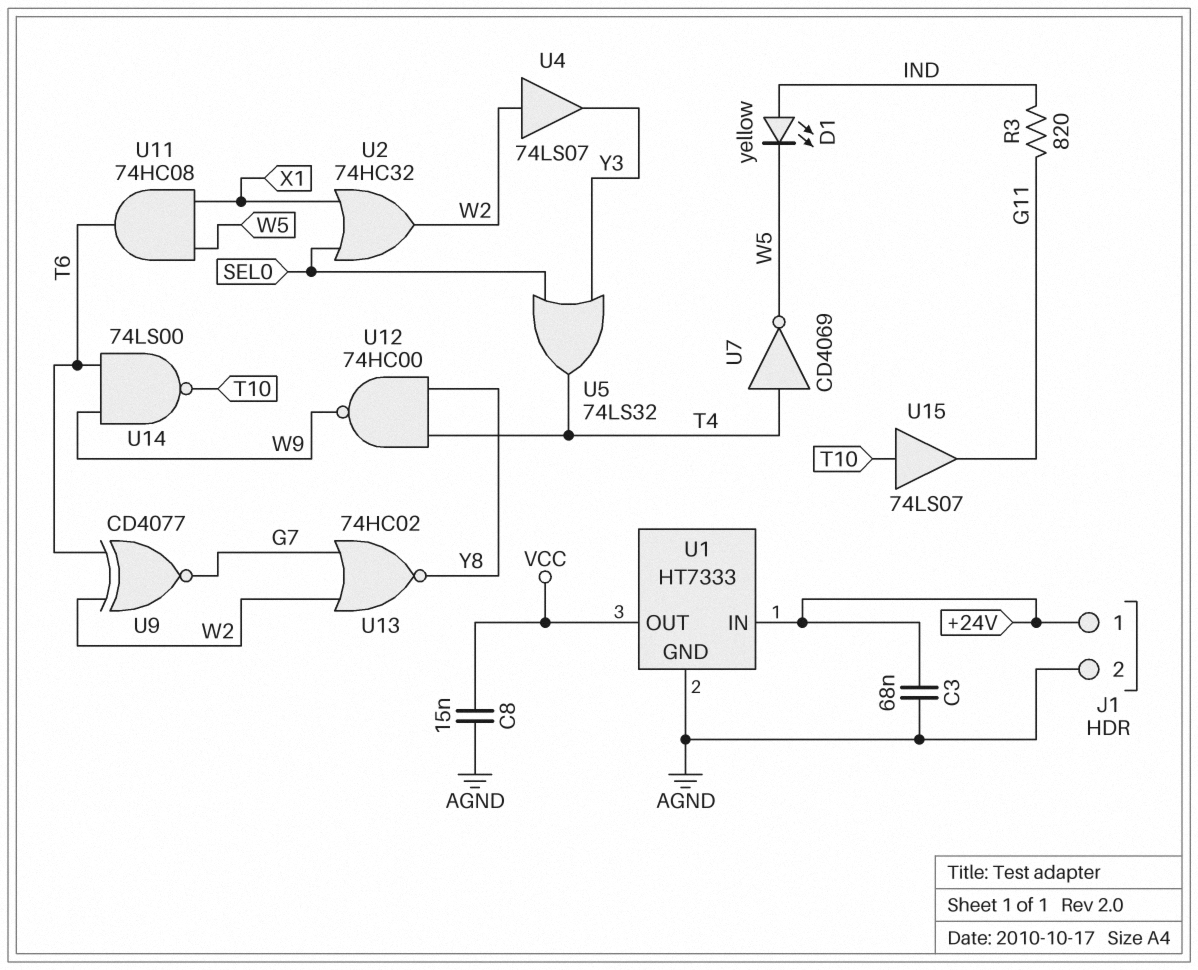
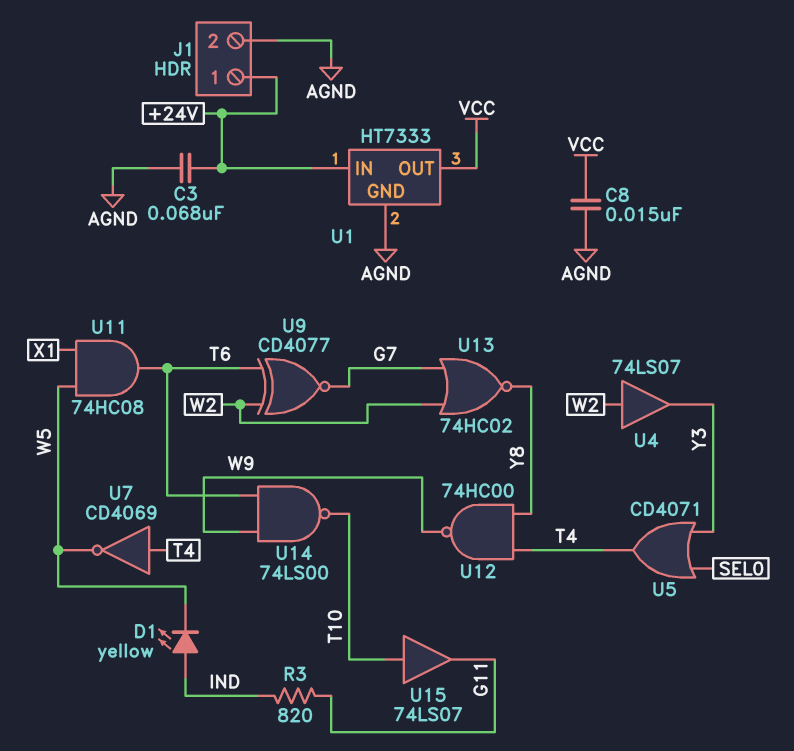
U2: OR 74HC32 (in SEL0, in X1, out W2) -> none
U5: OR 74LS32 (in SEL0, in Y3, out T4) -> OR CD4071 (in SEL0, in Y3, out T4)

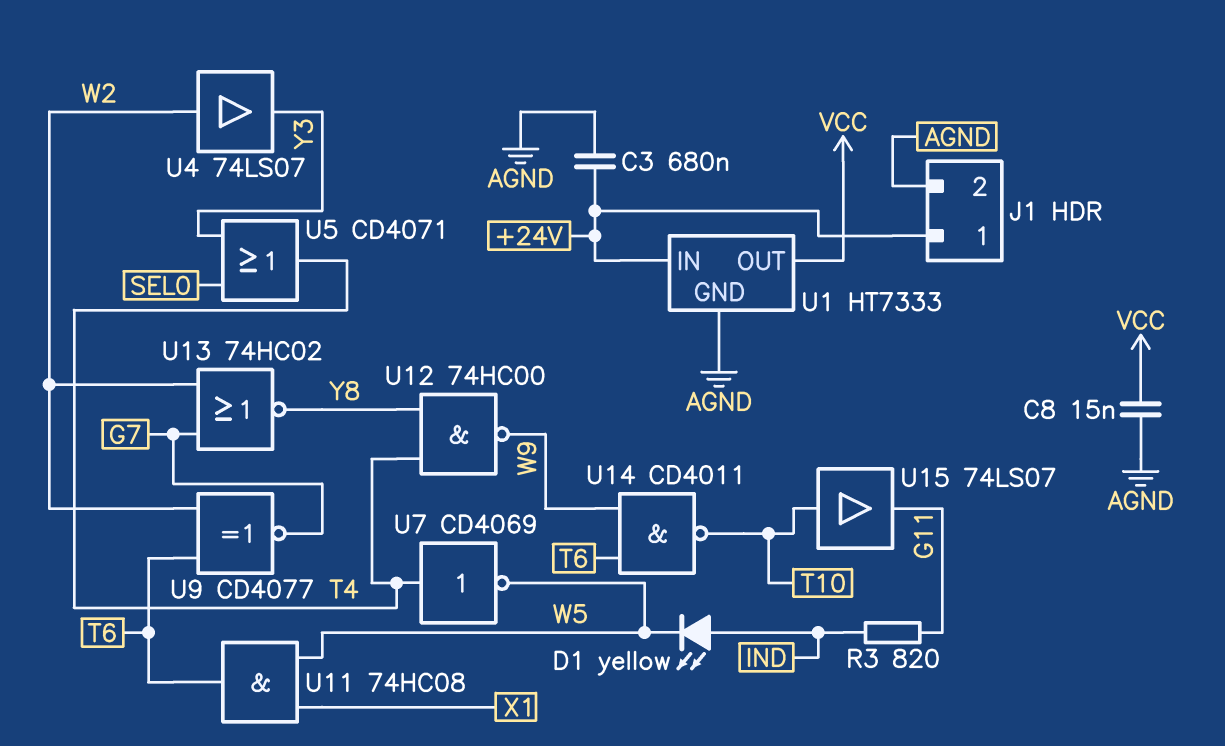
C3: 68nF (+24V, AGND) -> 680nF (+24V, AGND)
U14: NAND 74LS00 (in T6, in W9, out T10) -> NAND CD4011 (in T6, in W9, out T10)

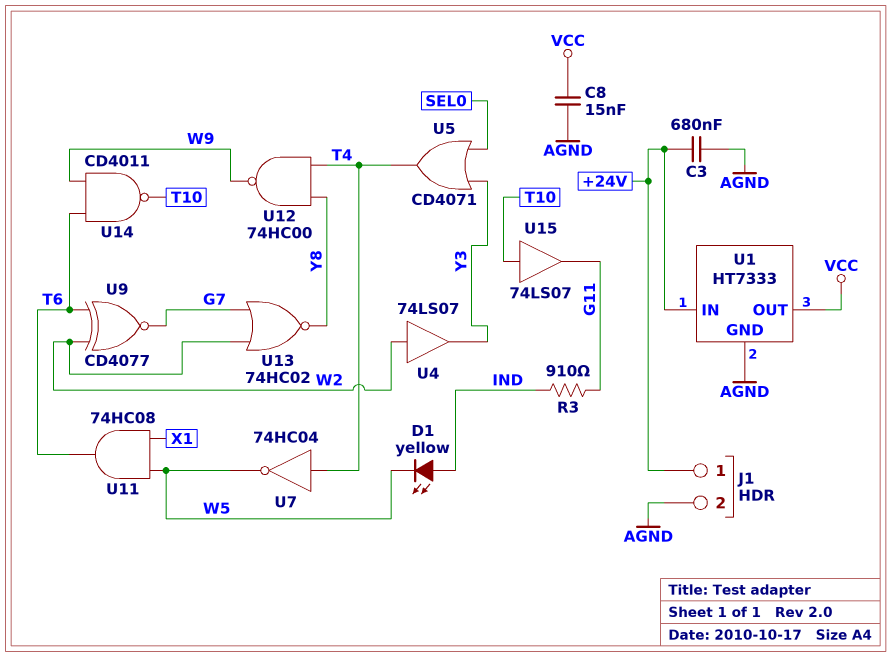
R3: 820 (G11, IND) -> 910 (G11, IND)
U7: NOT CD4069 (in T4, out W5) -> NOT 74HC04 (in T4, out W5)

